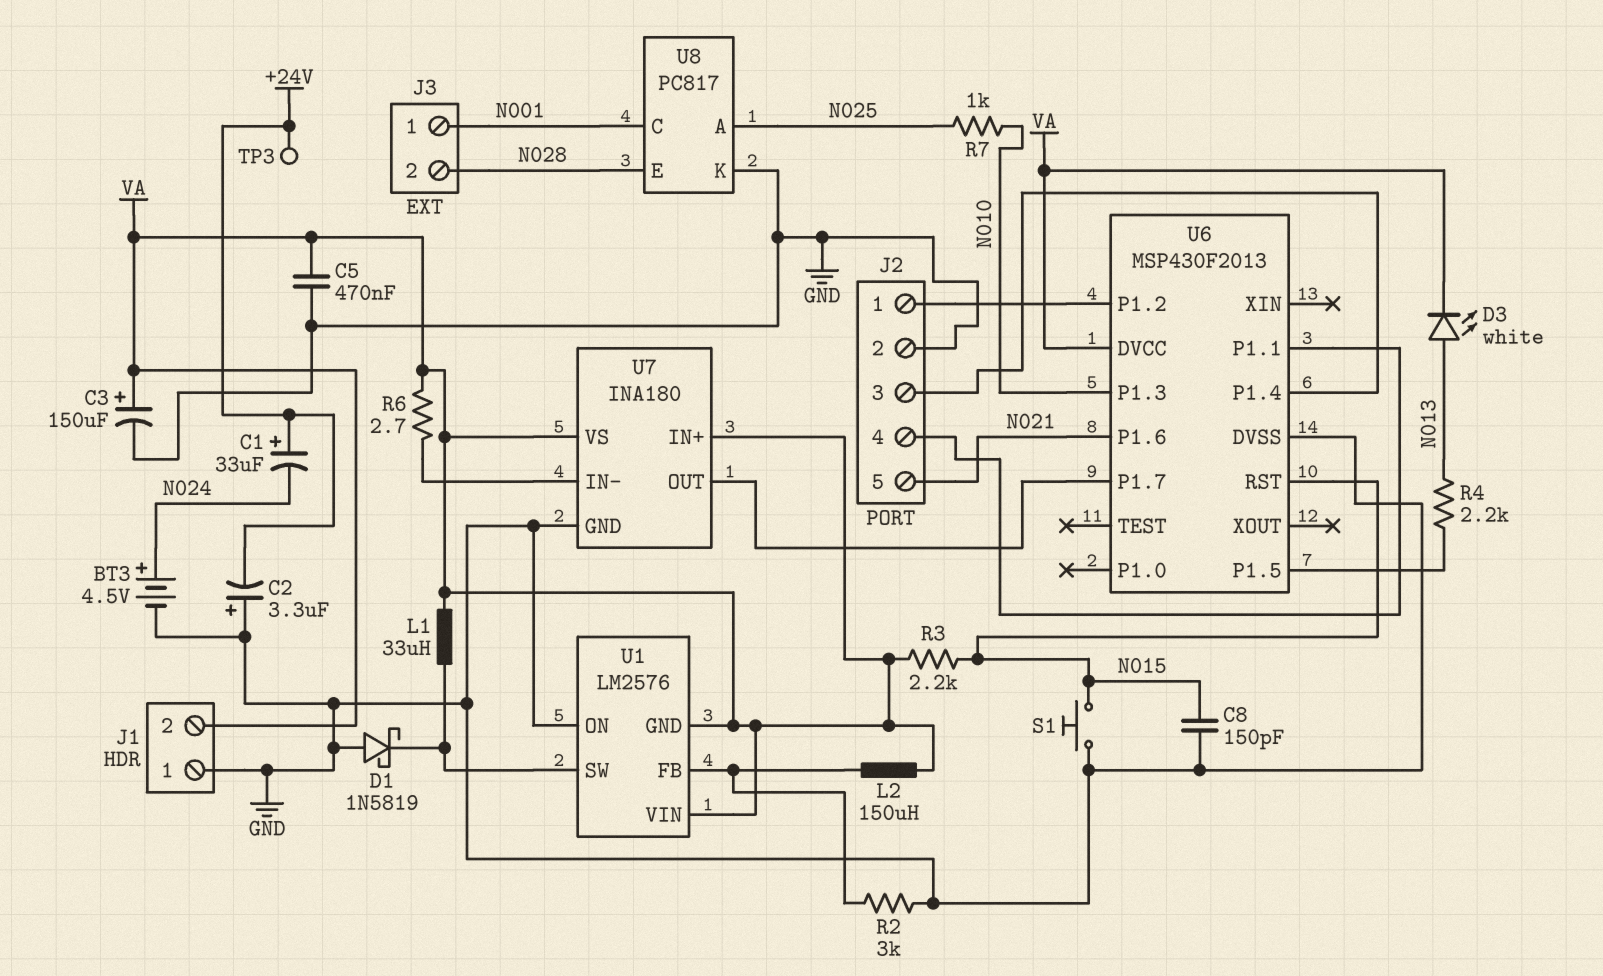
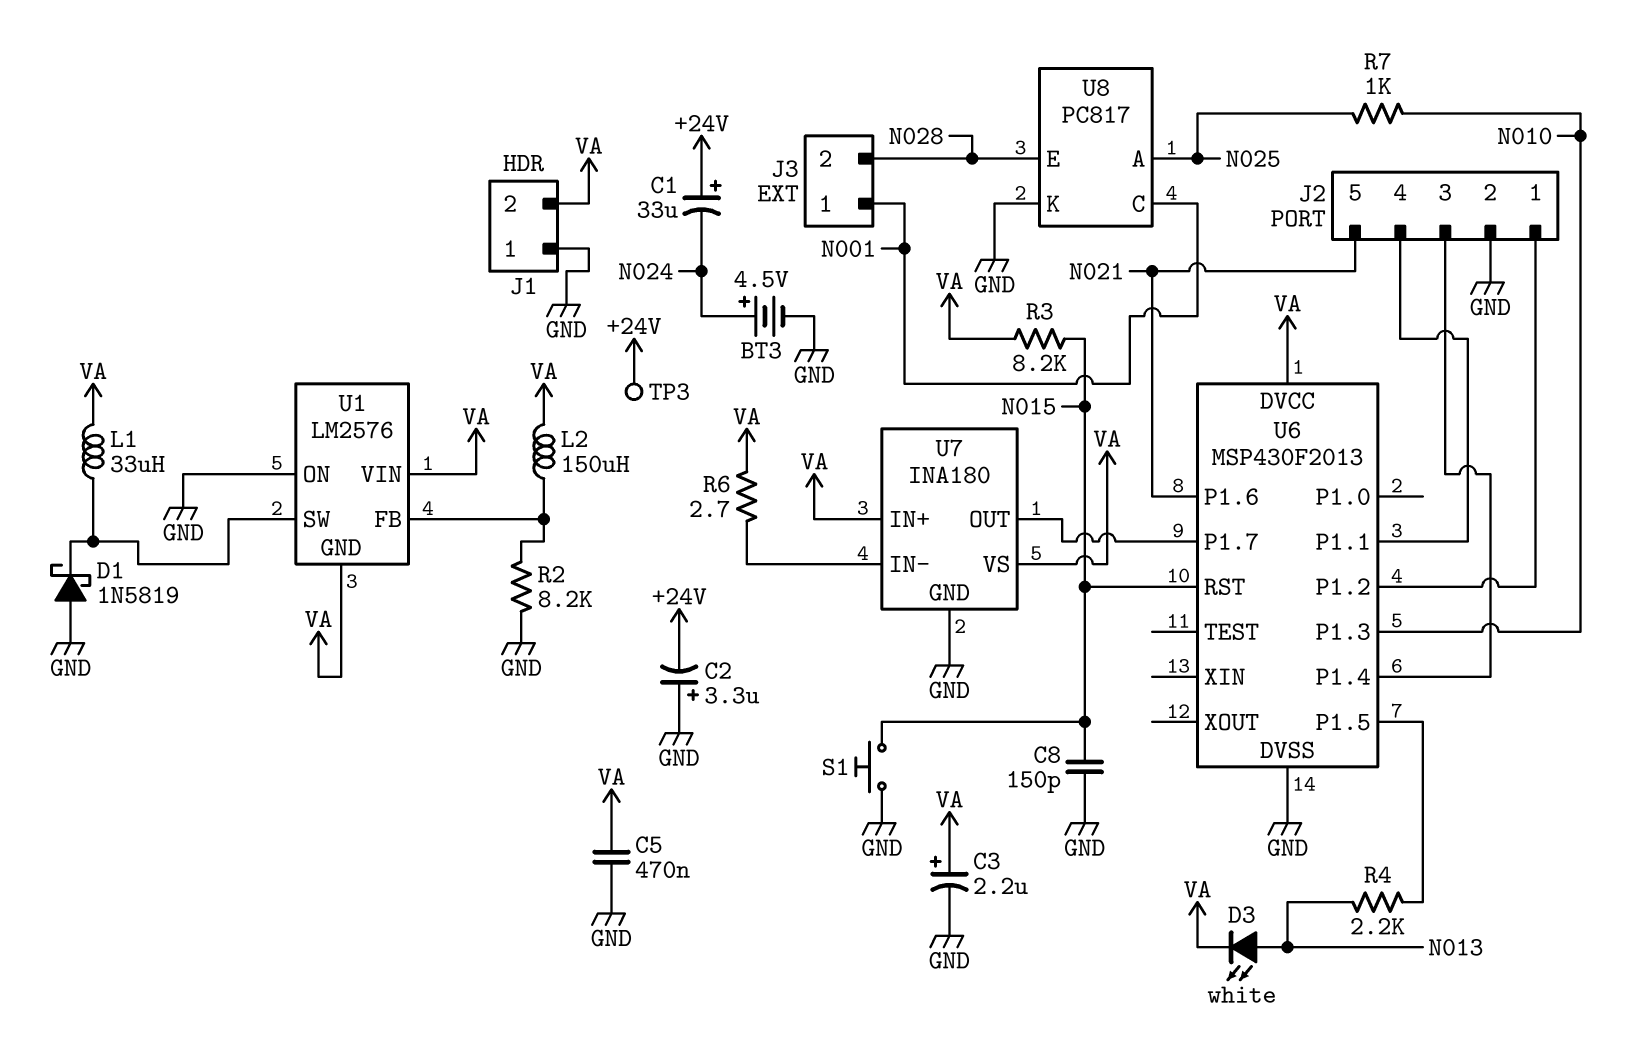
C3: 150uF (plus VA, minus GND) -> 2.2uF (plus VA, minus GND)
R2: 3k (GND, U1/FB) -> 8.2k (GND, U1/FB)
R3: 2.2k (N015, VA) -> 8.2k (N015, VA)

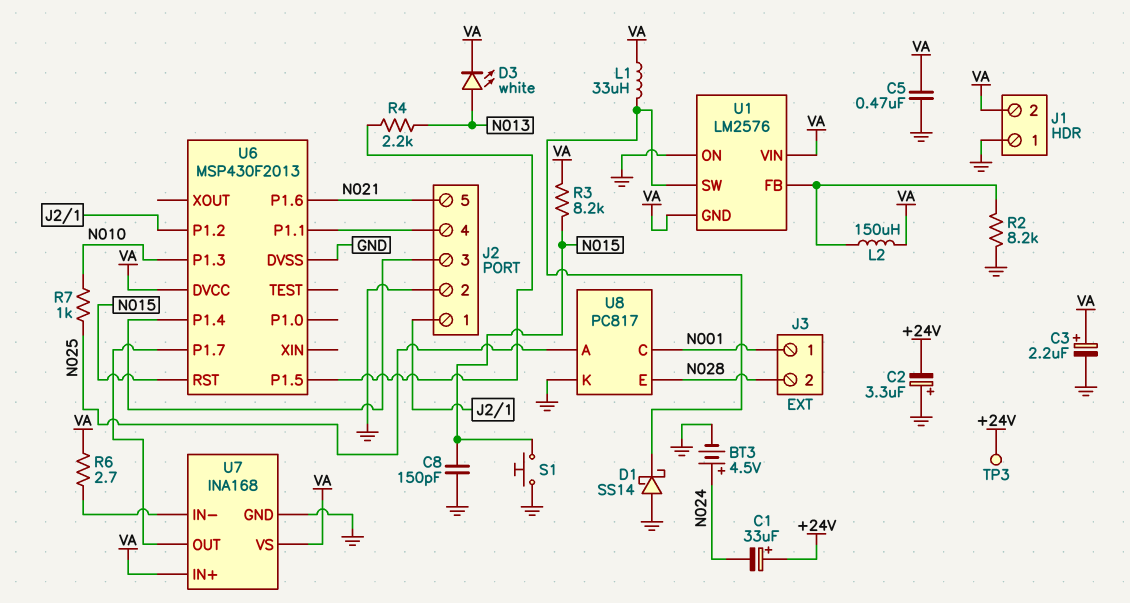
D1: schottky 1N5819 (A GND, K U1/SW) -> schottky SS14 (A GND, K U1/SW)
U7: INA180 -> INA168

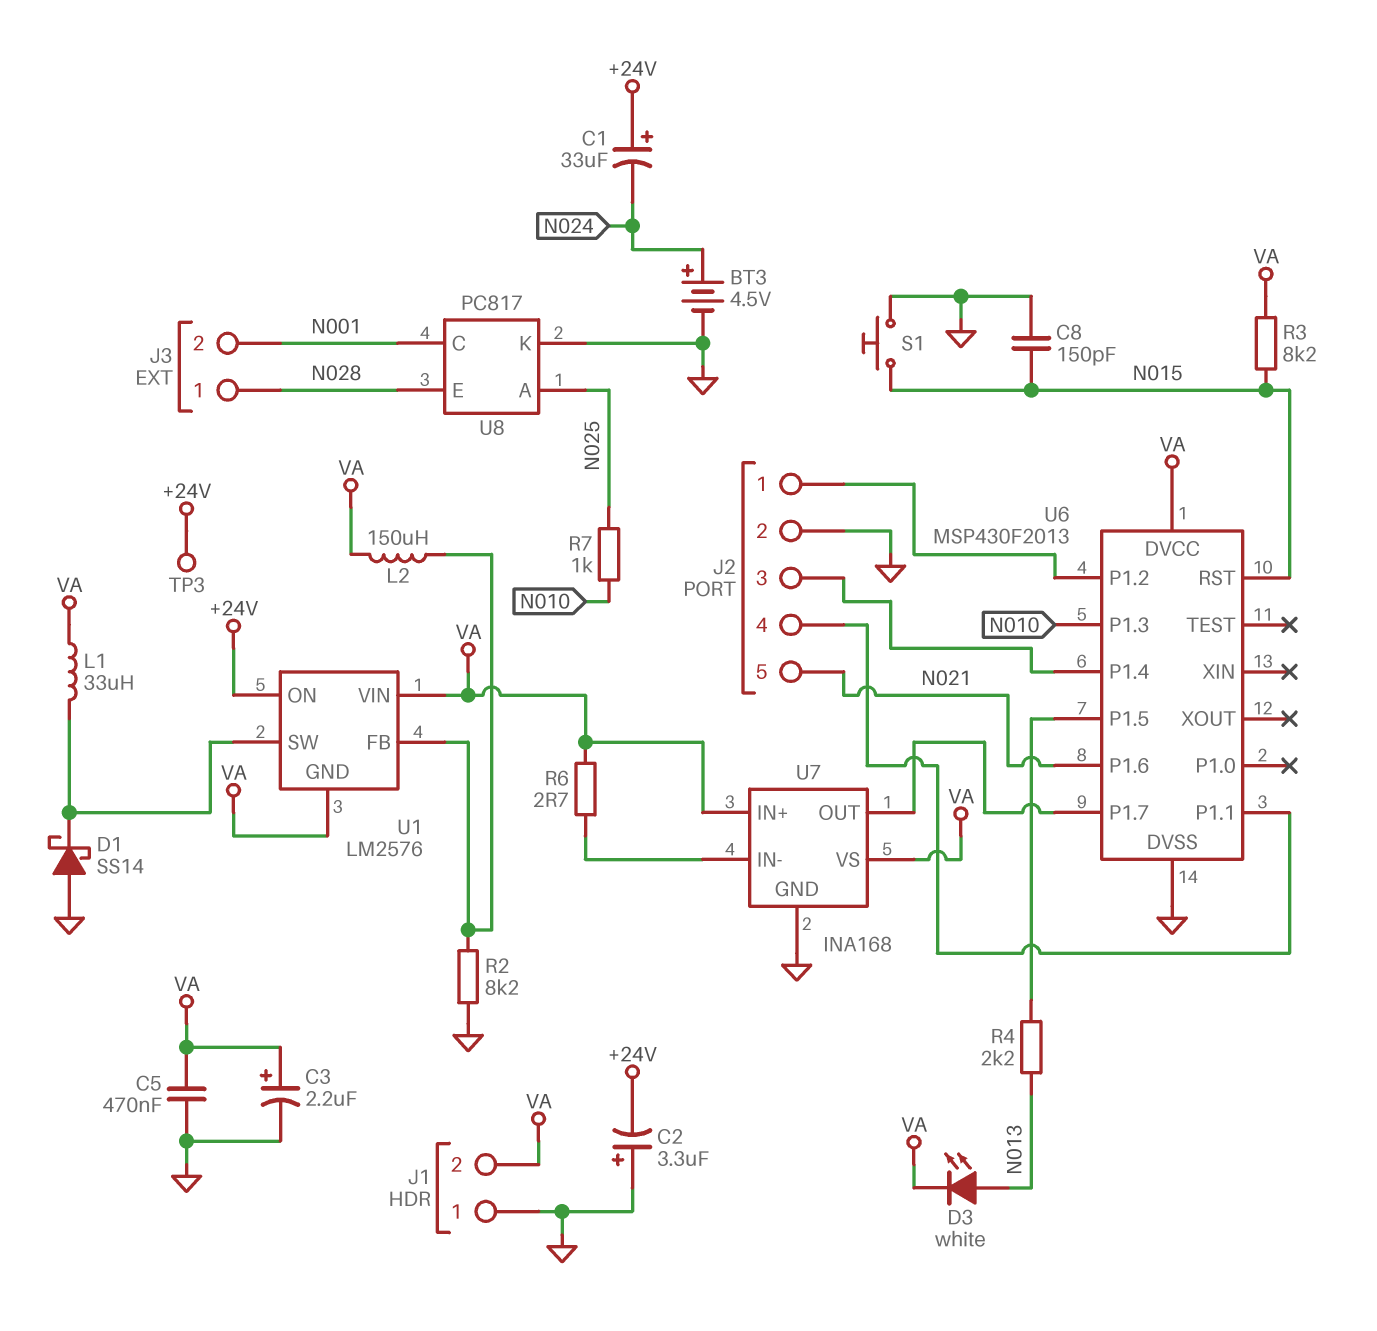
J3 pin 1: N001 -> N028
J3 pin 2: N028 -> N001
U1 pin ON: GND -> +24V

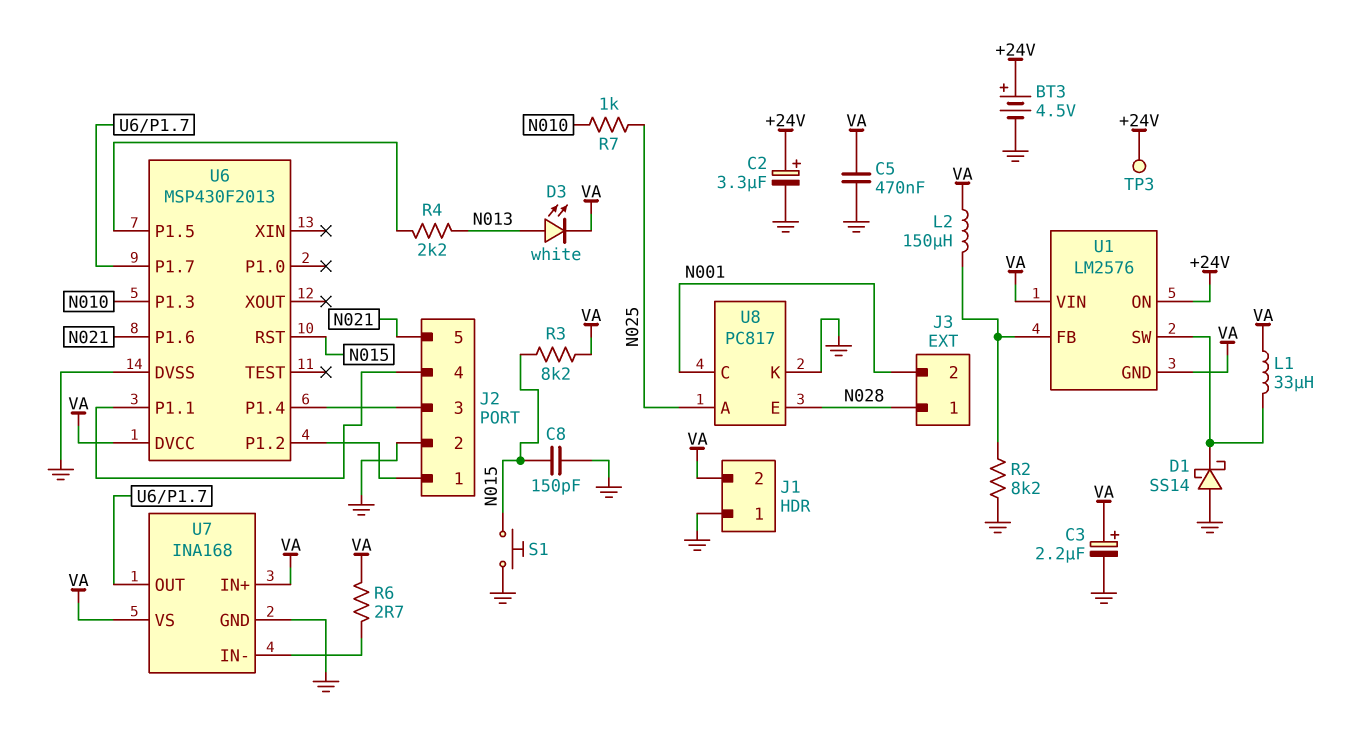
BT3: 4.5V (plus N024, minus GND) -> 4.5V (plus +24V, minus GND)
C1: 33uF (plus +24V, minus N024) -> none
C2: 3.3uF (plus GND, minus +24V) -> 3.3uF (plus +24V, minus GND)

